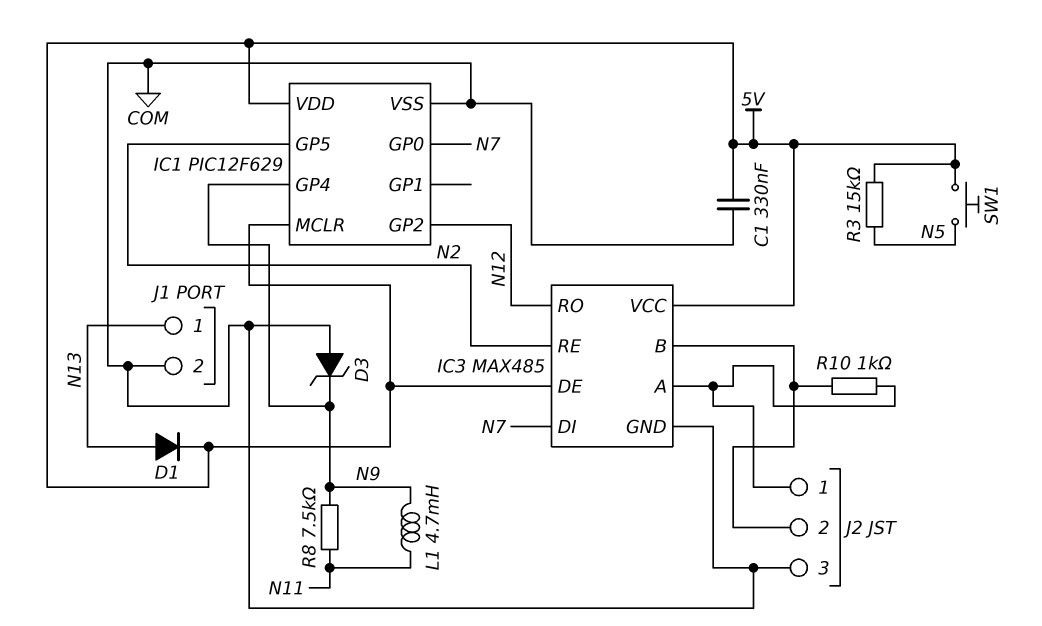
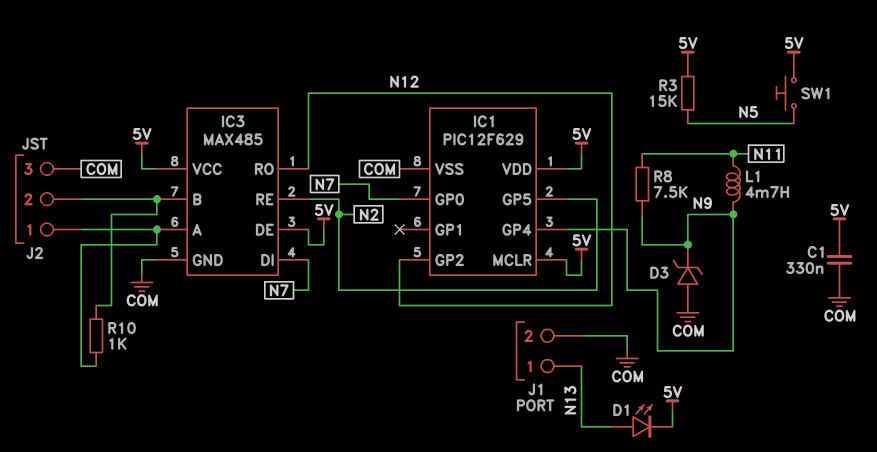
D1: diode (A N13, K 5V) -> LED (A N13, K 5V)

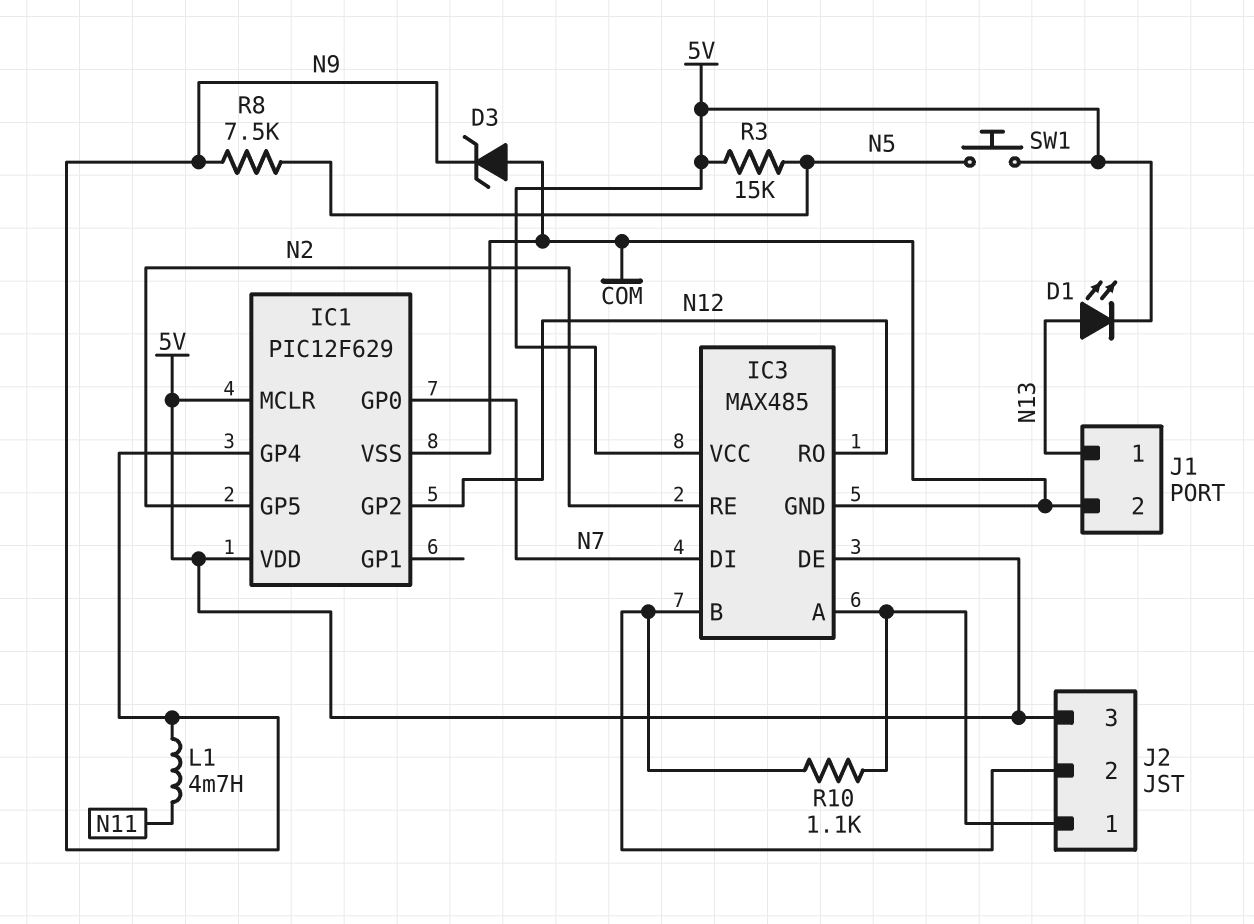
C1: 330nF (5V, COM) -> none
J2 pin 3: COM -> 5V
R8: 7.5k (N9, N11) -> 7.5k (N5, N9)
R10: 1k (IC3/A, IC3/B) -> 1.1k (IC3/A, IC3/B)

